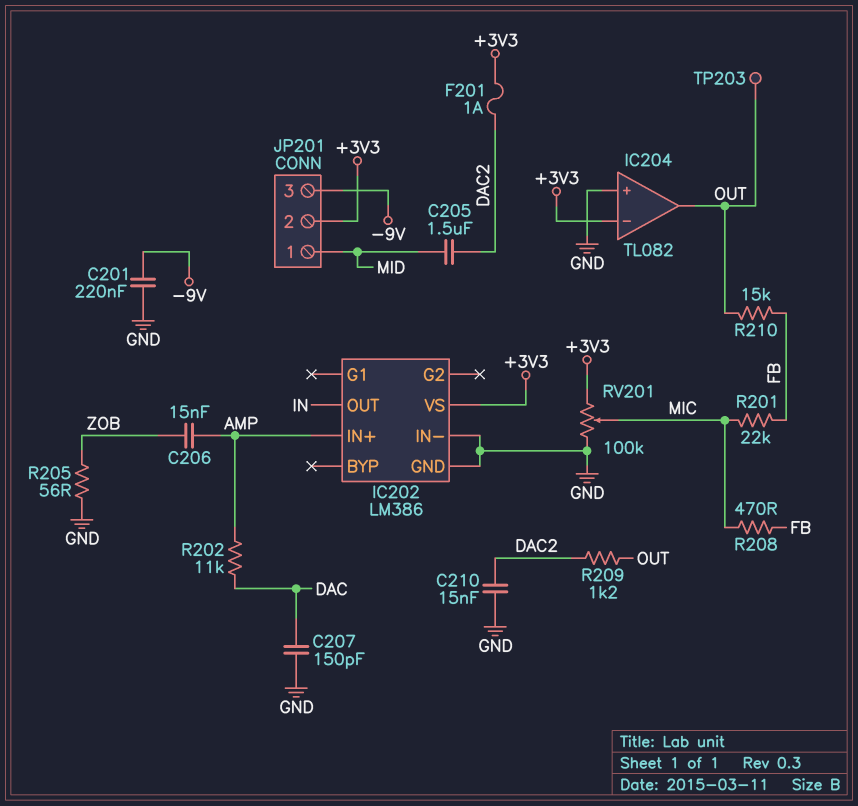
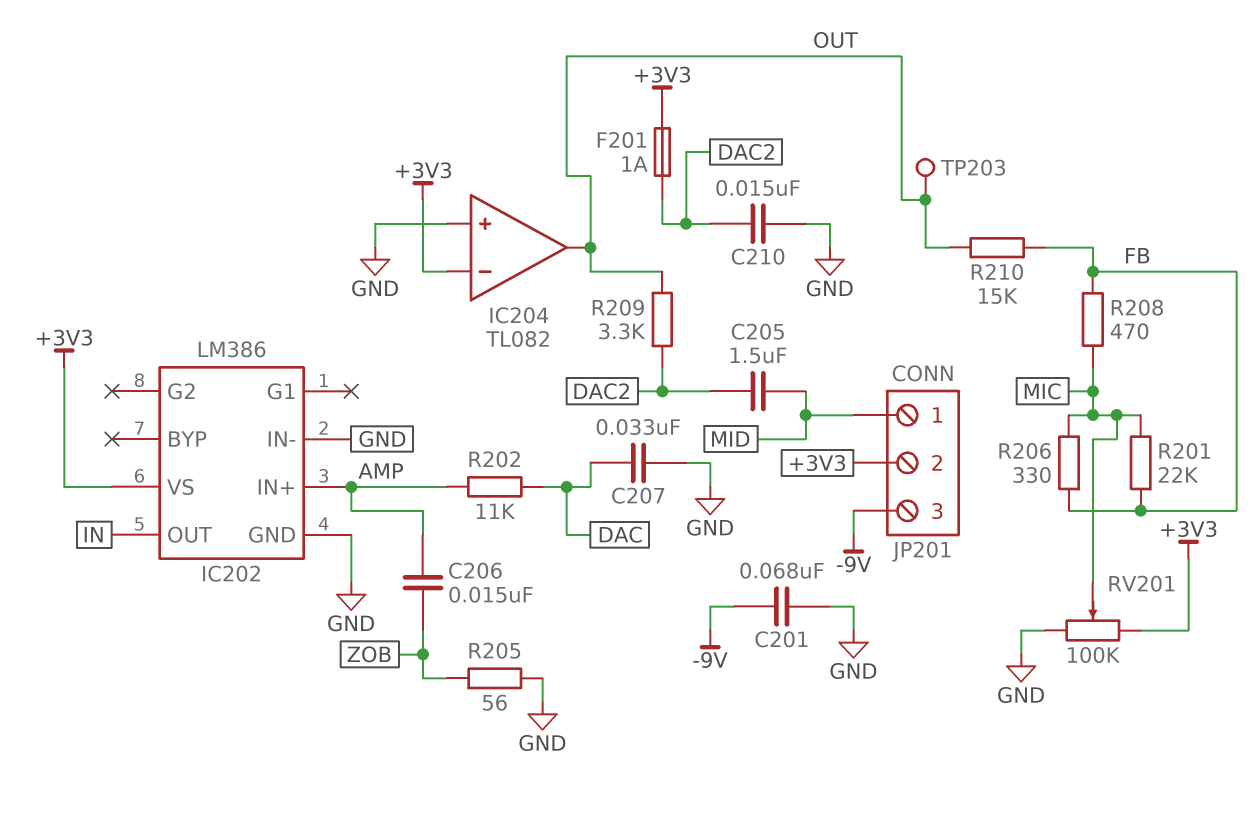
C201: 220nF (-9V, GND) -> 68nF (-9V, GND)
C207: 150pF (DAC, GND) -> 33nF (DAC, GND)
R206: none -> 330 (FB, MIC)
R209: 1.2k (DAC2, OUT) -> 3.3k (DAC2, OUT)

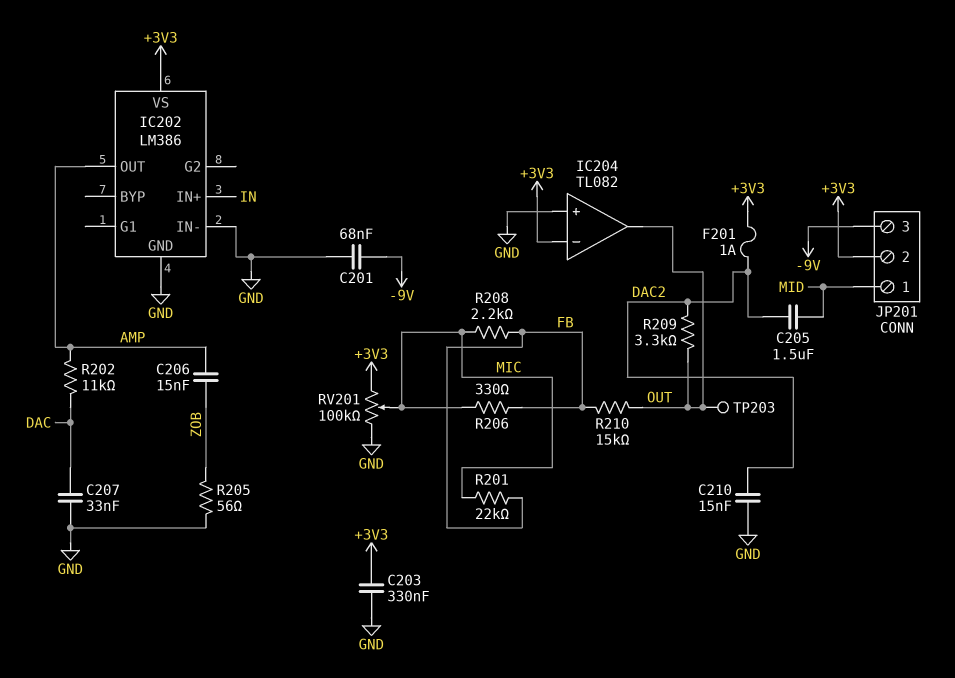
C203: none -> 330nF (+3V3, GND)
IC202 pin IN+: AMP -> IN
IC202 pin OUT: IN -> AMP
R208: 470 (FB, MIC) -> 2.2k (FB, MIC)

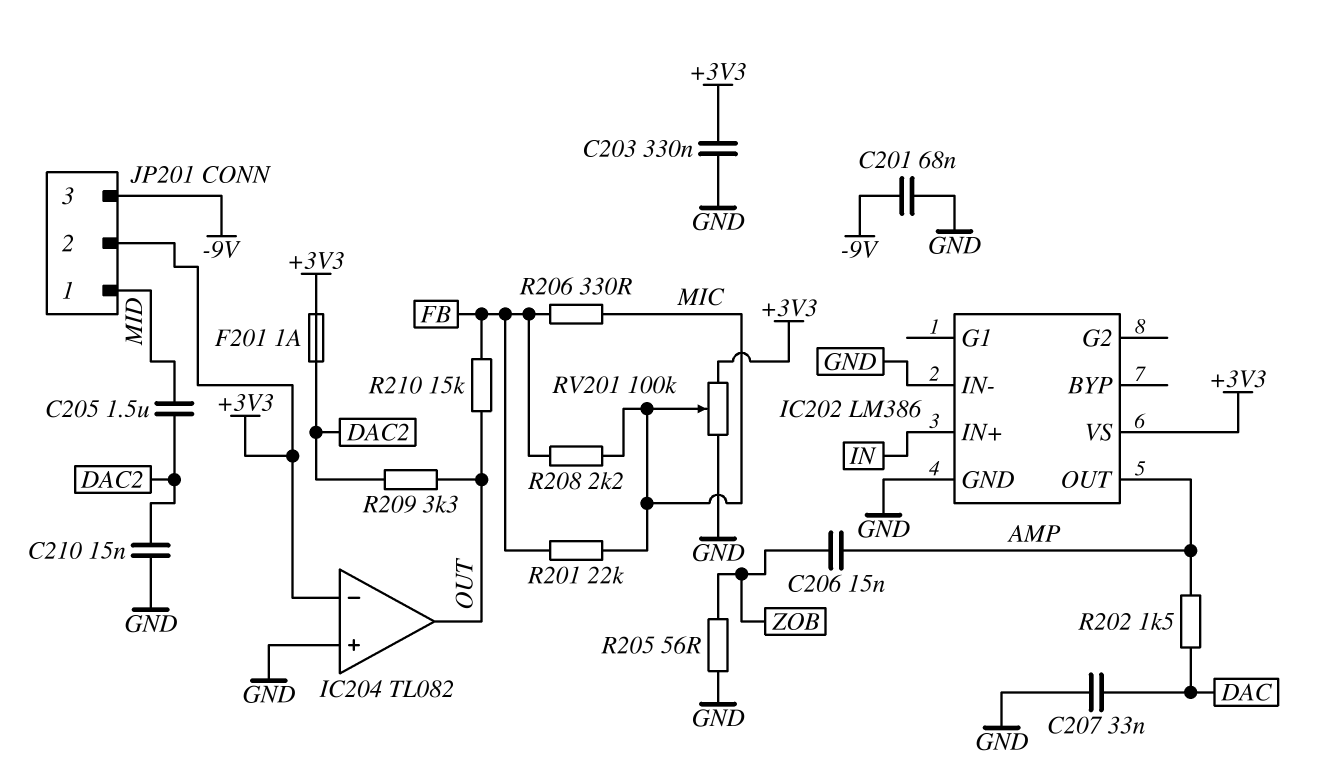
R202: 11k (AMP, DAC) -> 1.5k (AMP, DAC)
TP203: test point (OUT) -> none

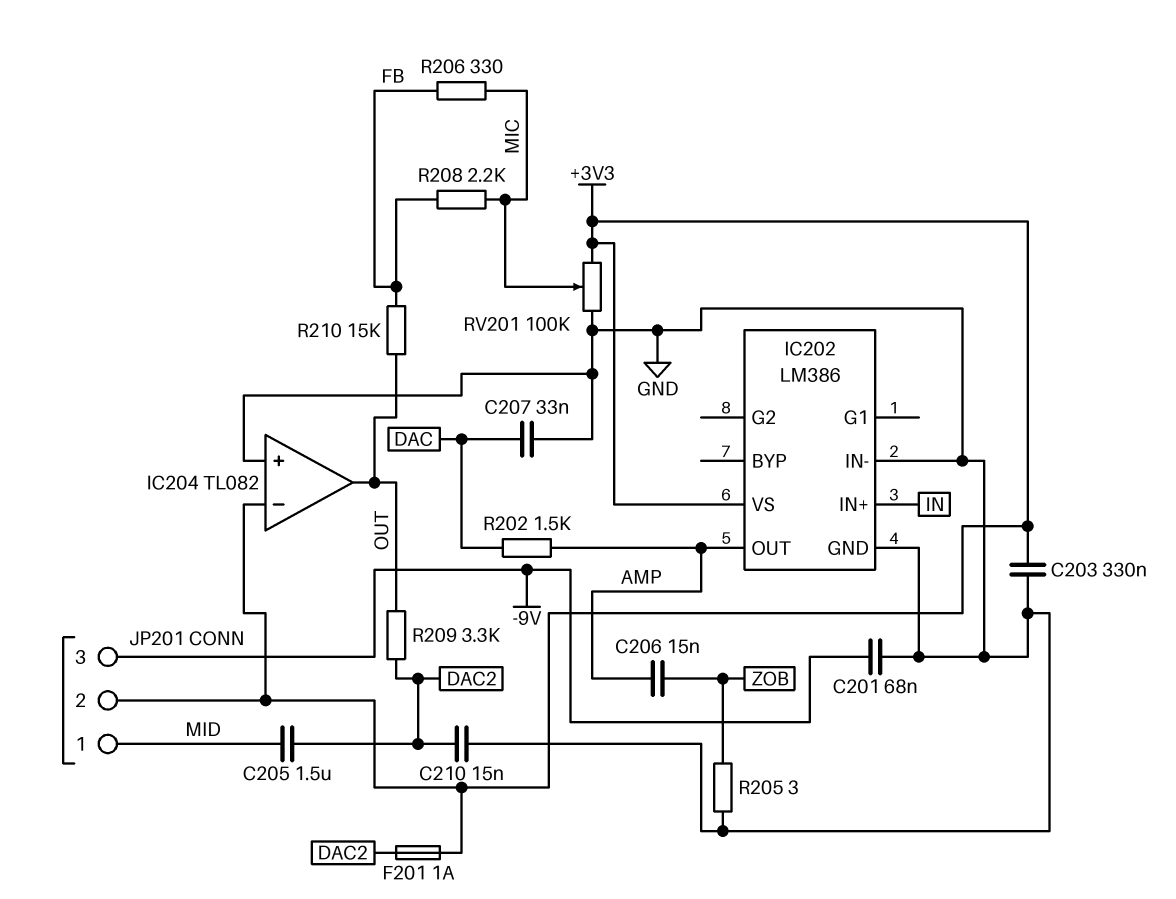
R201: 22k (FB, MIC) -> none
R205: 56 (GND, ZOB) -> 3 (GND, ZOB)

